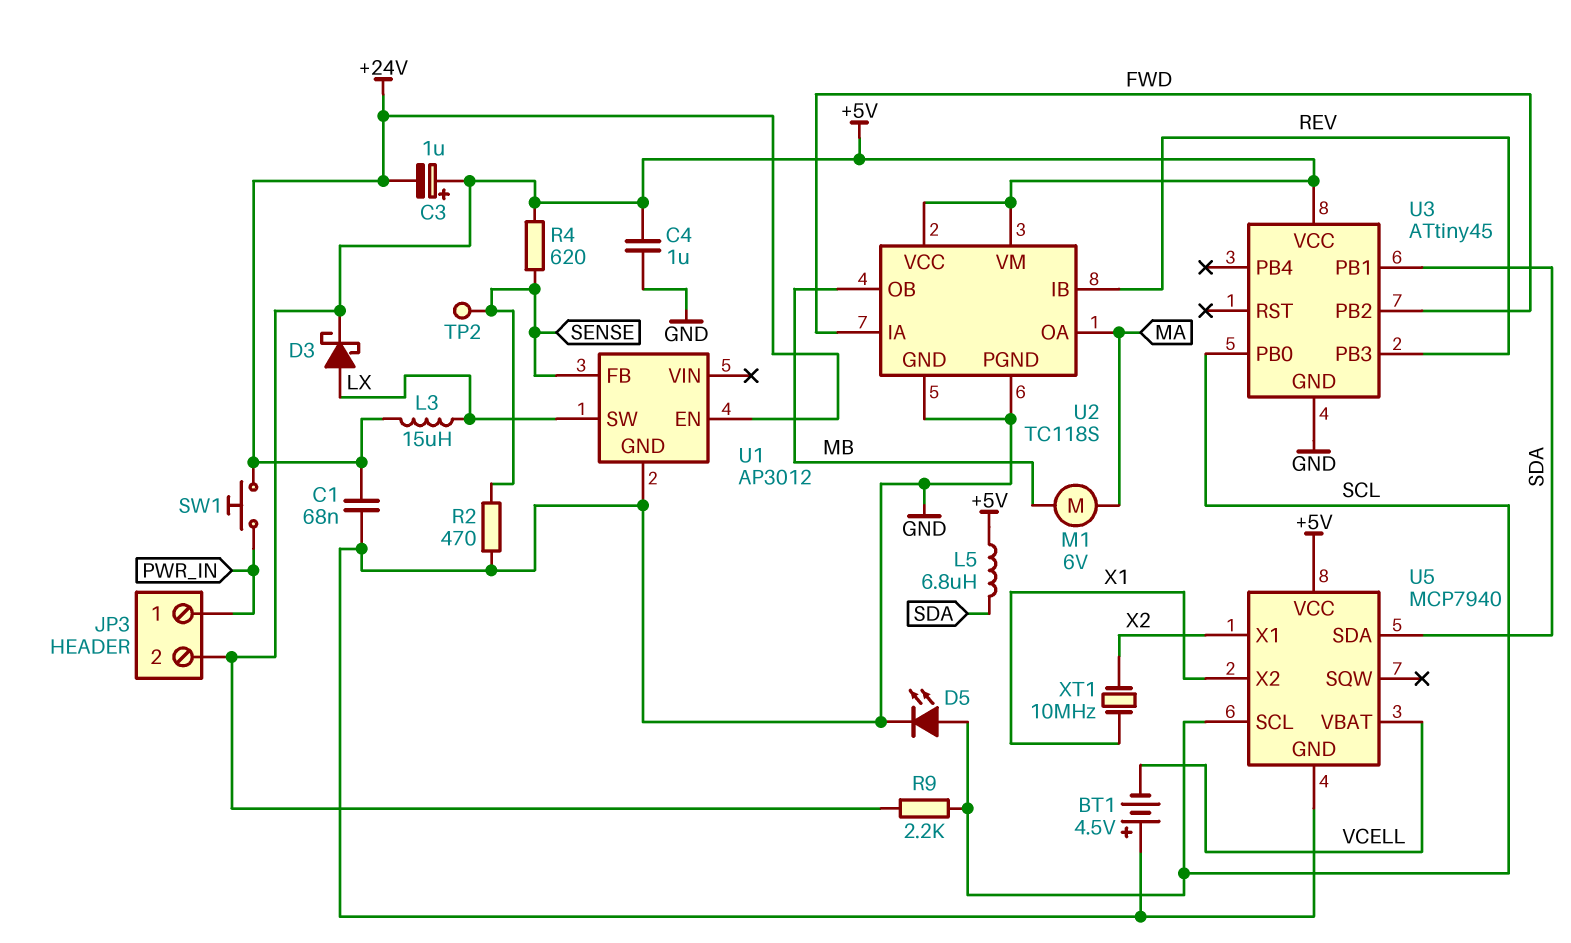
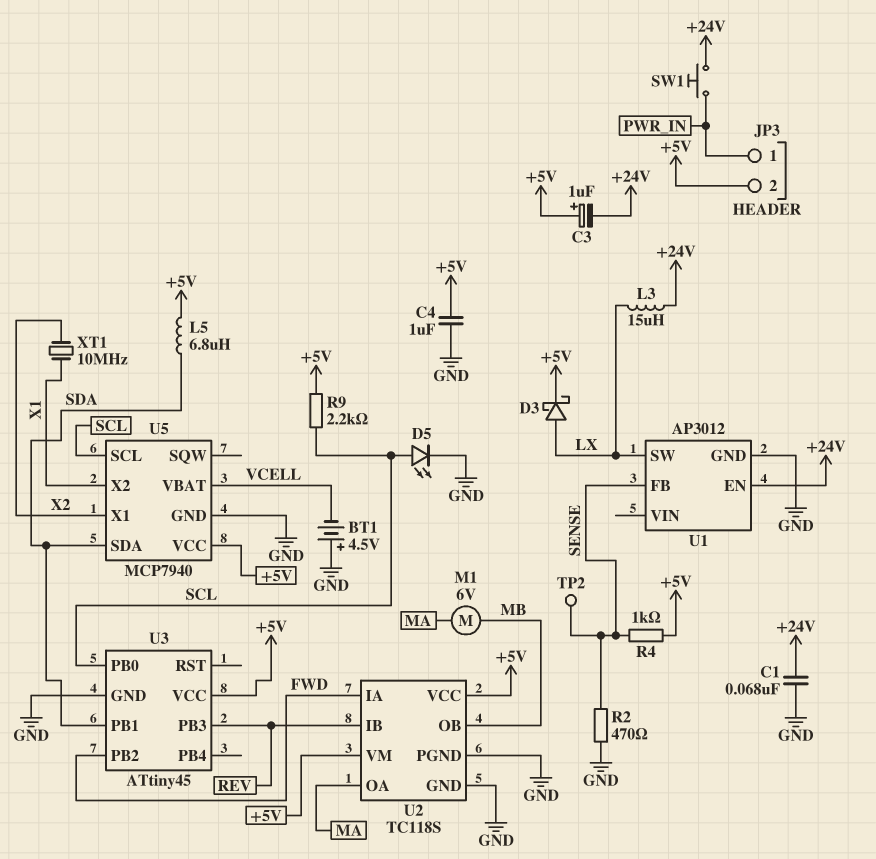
R4: 620 (+5V, SENSE) -> 1k (+5V, SENSE)

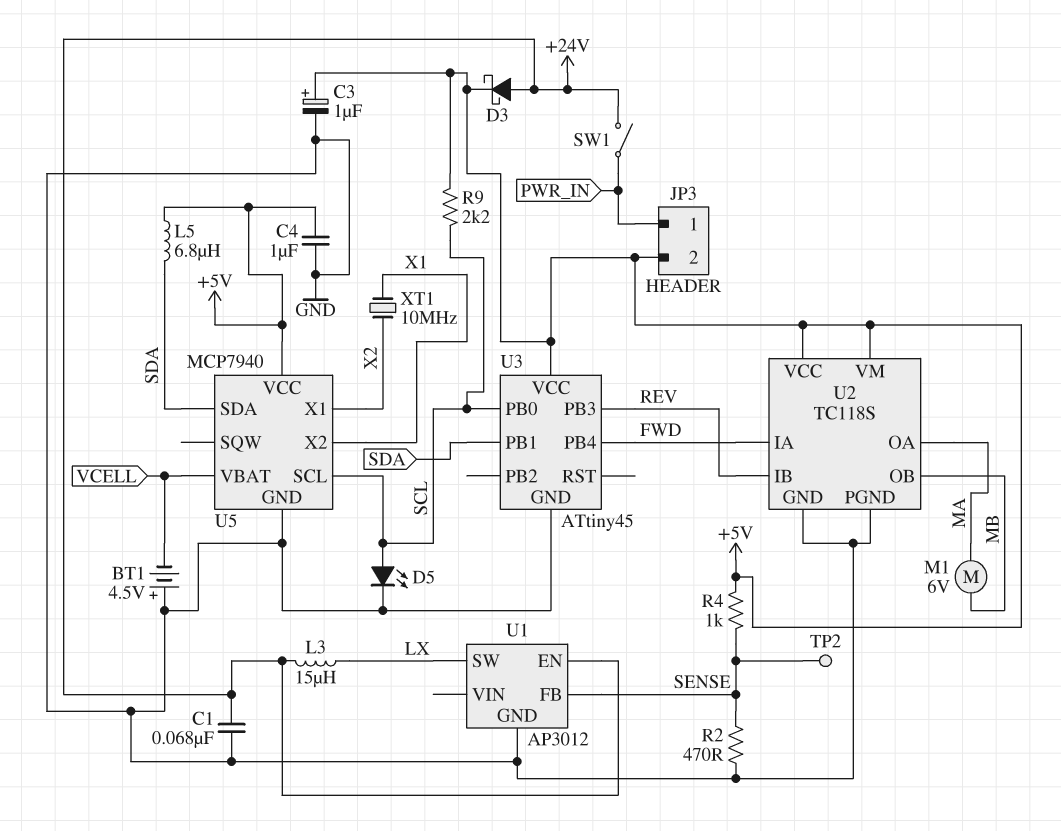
C3: 1uF (plus +5V, minus +24V) -> 1uF (plus +5V, minus GND)
D3: schottky (A LX, K +5V) -> schottky (A +24V, K +5V)
SW1: button (+24V, PWR_IN) -> switch (+24V, PWR_IN)
U3 pin PB2: FWD -> none
U3 pin PB4: none -> FWD

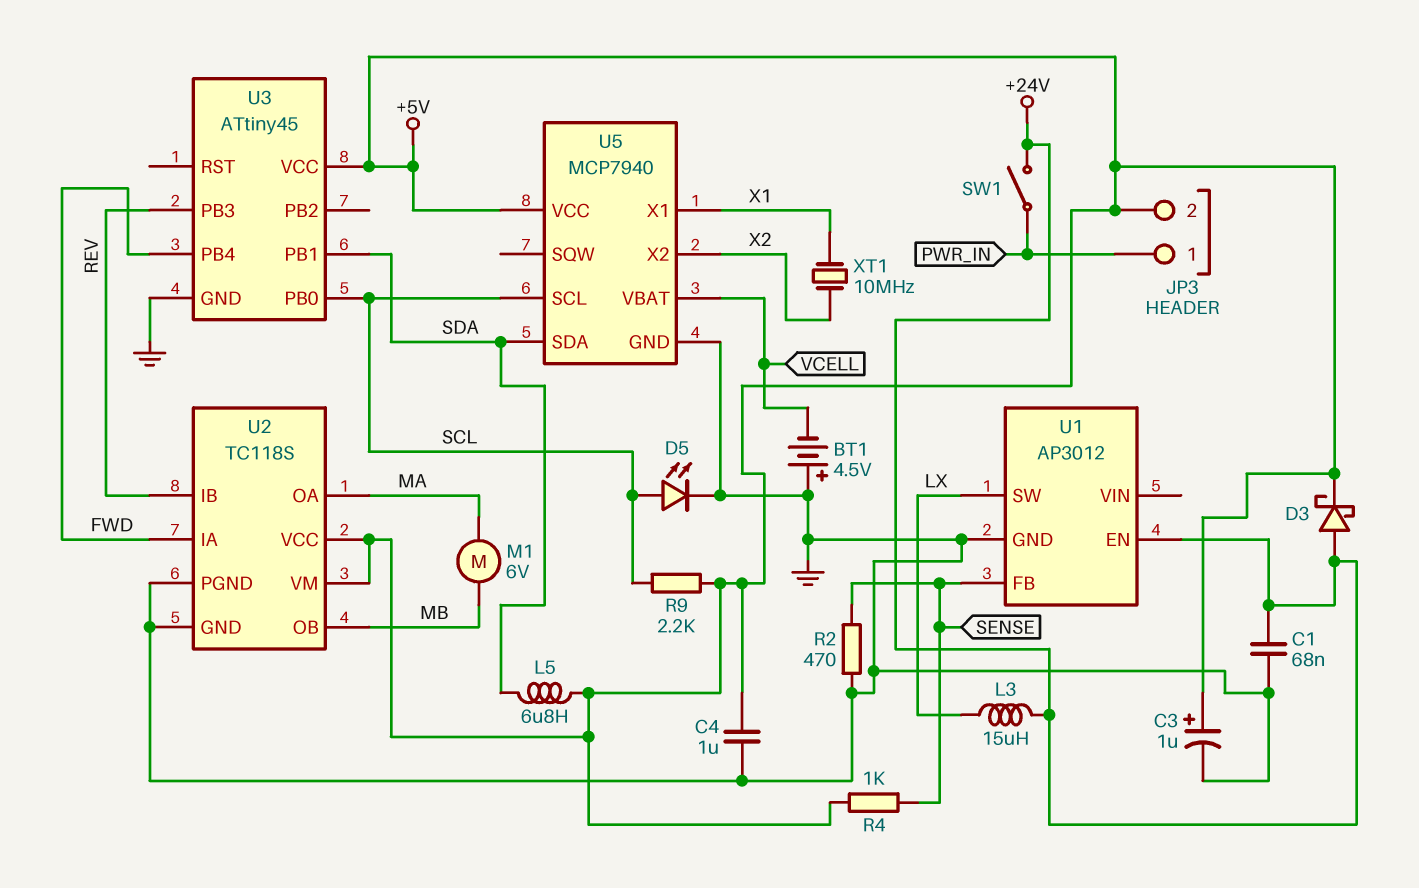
TP2: test point (SENSE) -> none
U5 pin X1: X2 -> X1
U5 pin X2: X1 -> X2

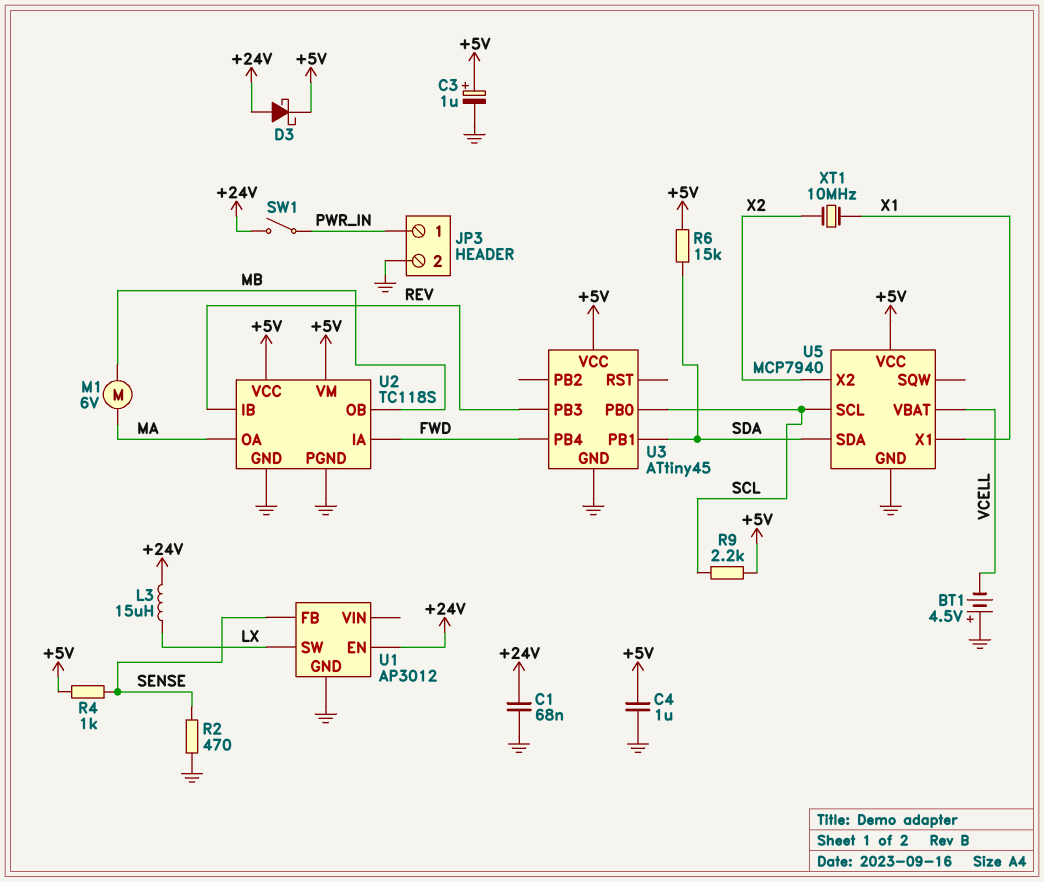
D5: LED (A SCL, K GND) -> none
JP3 pin 2: +5V -> GND
L5: 6.8uH (+5V, SDA) -> none
R6: none -> 15k (+5V, SDA)

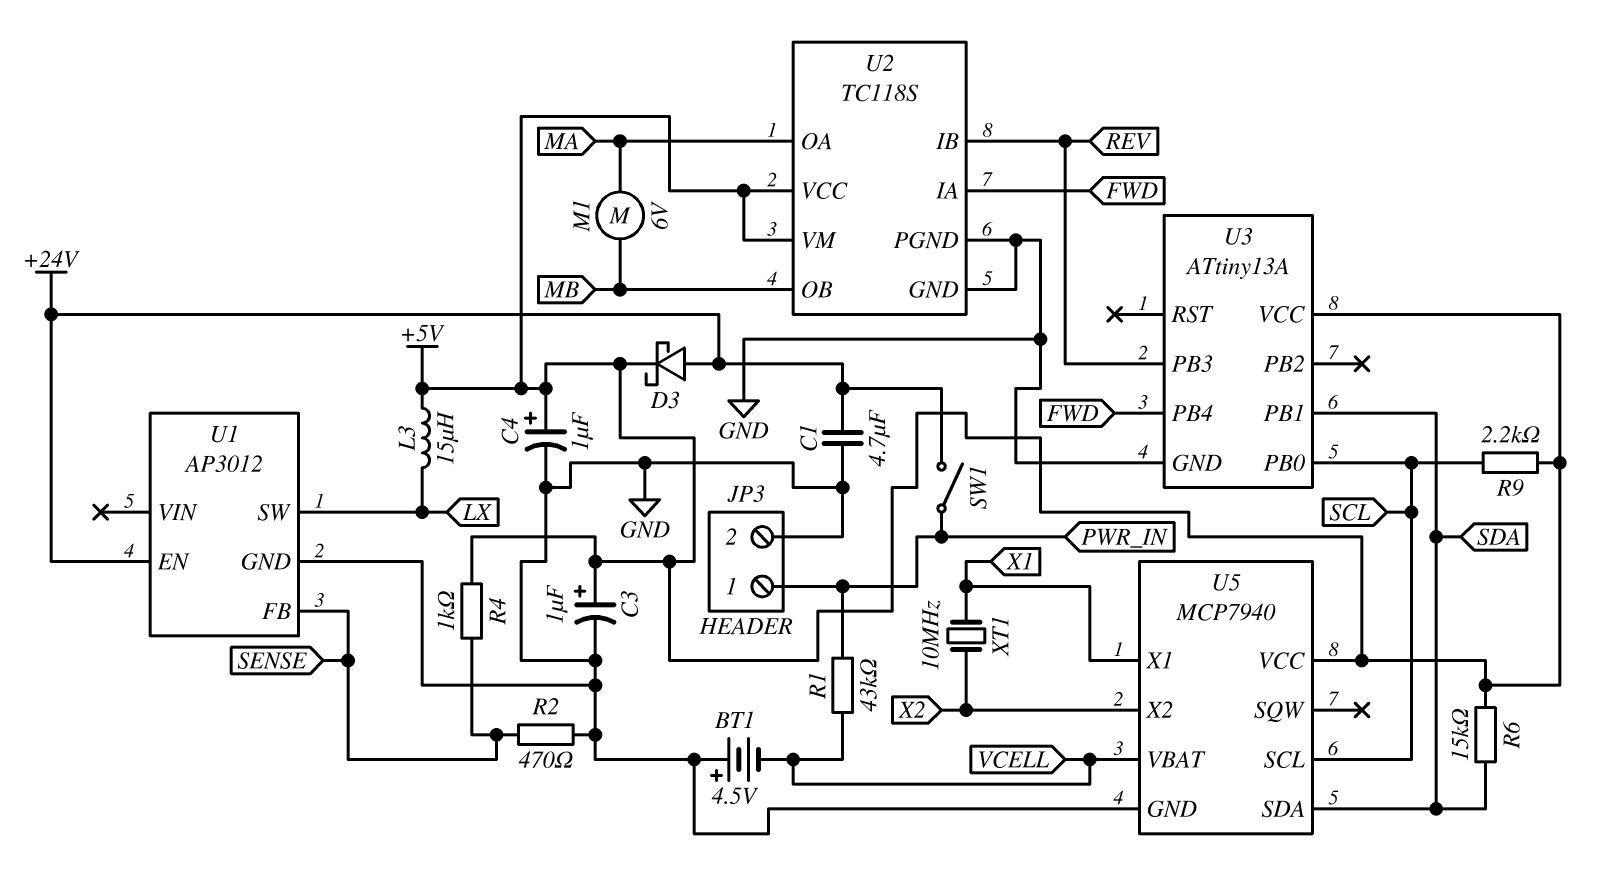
C1: 68nF (+24V, GND) -> 4.7uF (+24V, GND)
C4: 1uF (+5V, GND) -> 1uF (plus +5V, minus GND)
L3: 15uH (+24V, LX) -> 15uH (+5V, LX)
R1: none -> 43k (PWR_IN, VCELL)
U3: ATtiny45 -> ATtiny13A

